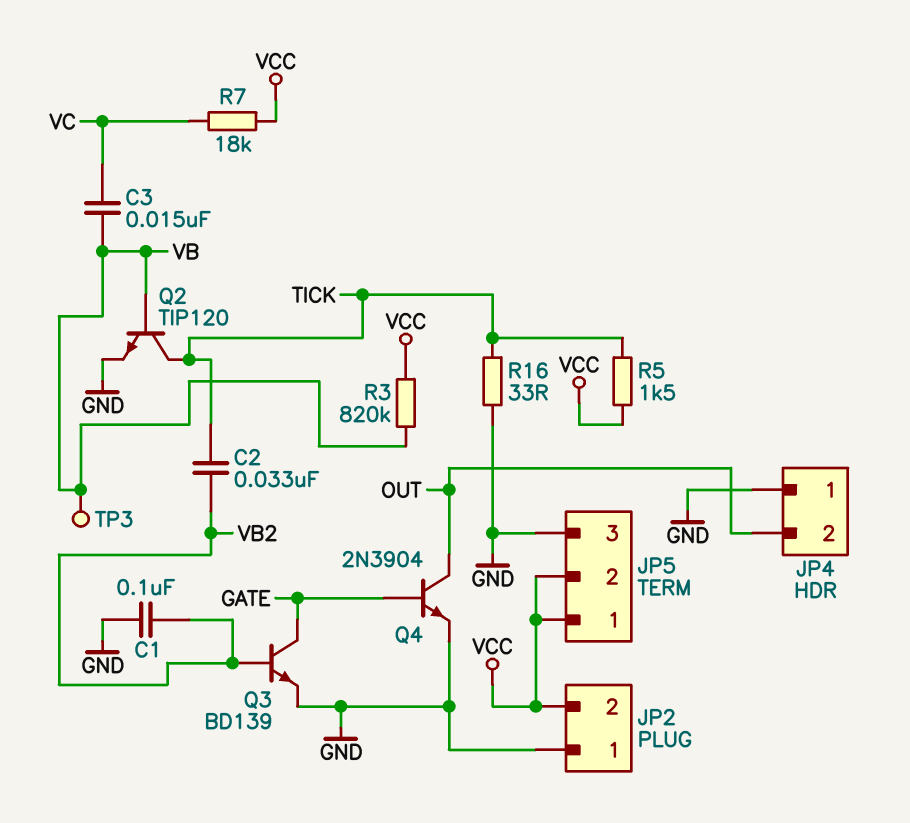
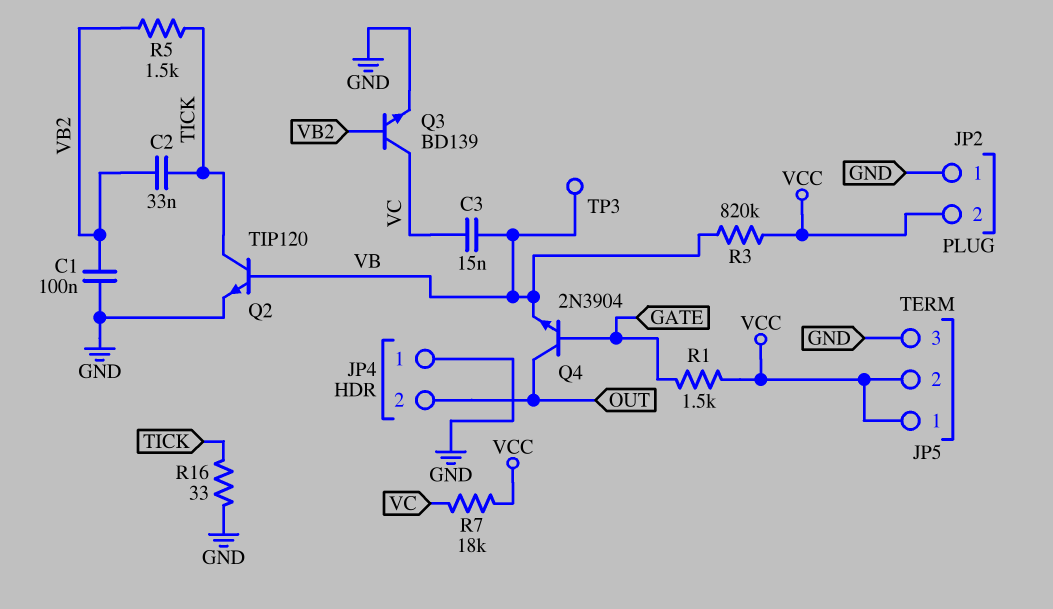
Q3: NPN BD139 (B VB2, C GATE, E GND) -> NPN BD139 (B VB2, C VC, E GND)
Q4: NPN 2N3904 (B GATE, C OUT, E GND) -> NPN 2N3904 (B GATE, C OUT, E VB)
R1: none -> 1.5k (GATE, VCC)
R5: 1.5k (TICK, VCC) -> 1.5k (TICK, VB2)

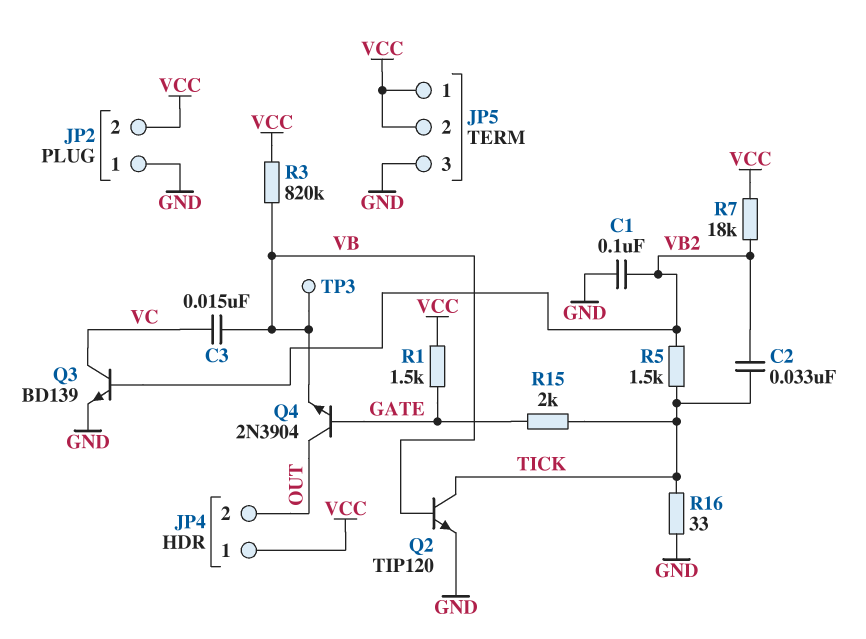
JP4 pin 1: GND -> VCC
R7: 18k (VC, VCC) -> 18k (VB2, VCC)
R15: none -> 2k (GATE, TICK)

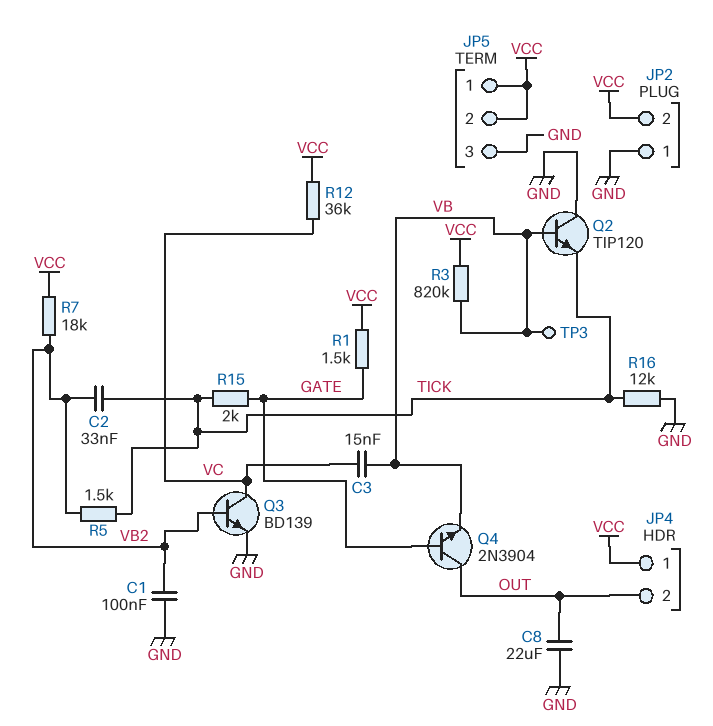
C8: none -> 22uF (GND, OUT)
Q2: NPN TIP120 (B VB, C TICK, E GND) -> NPN TIP120 (B VB, C GND, E TICK)
R12: none -> 36k (VC, VCC)
R16: 33 (GND, TICK) -> 12k (GND, TICK)

